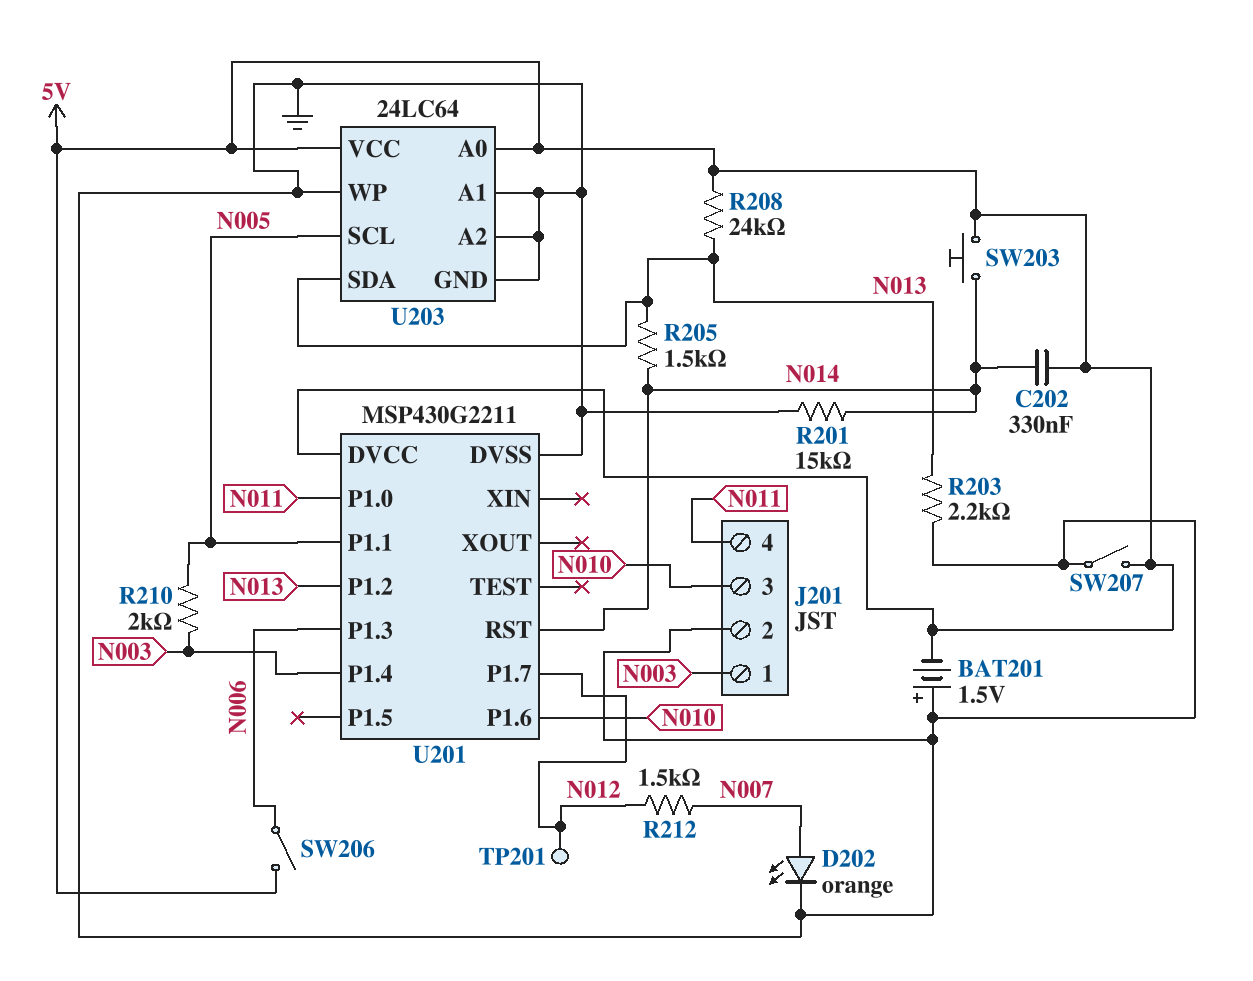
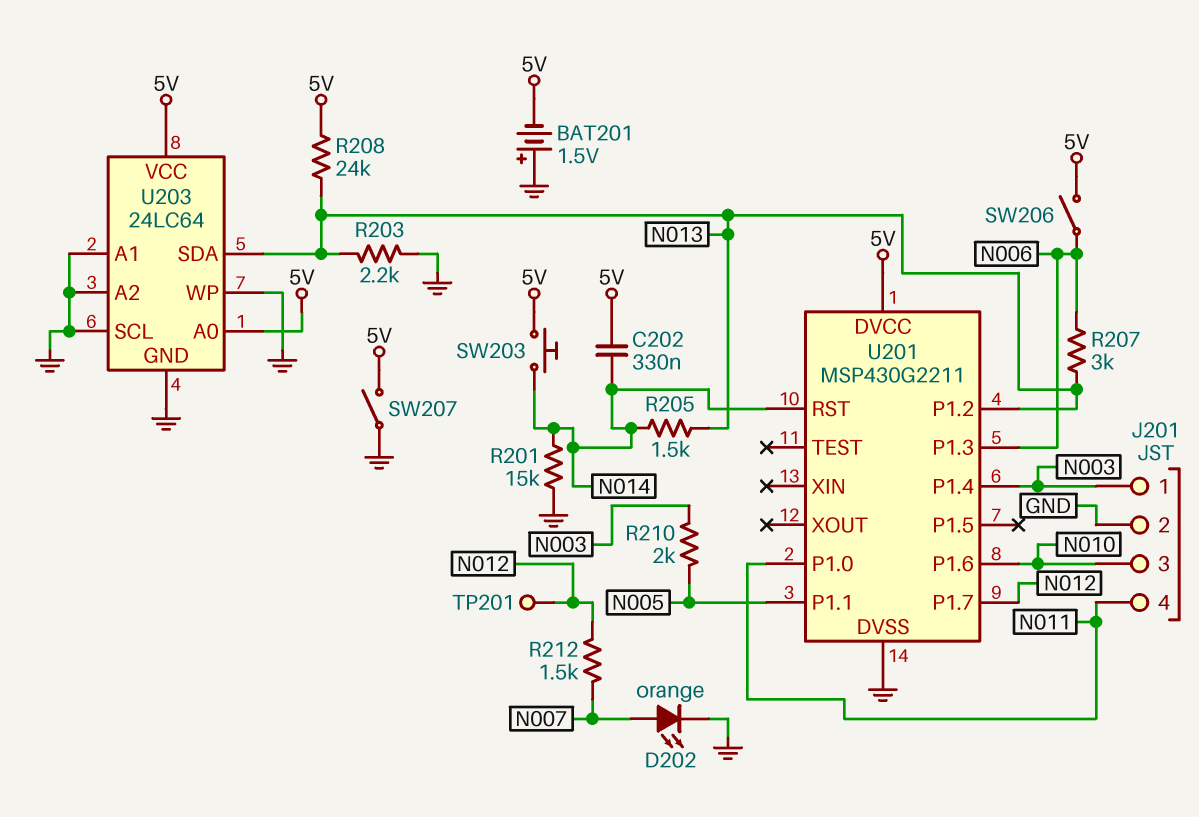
R207: none -> 3k (N006, N013)
U203 pin SCL: N005 -> GND

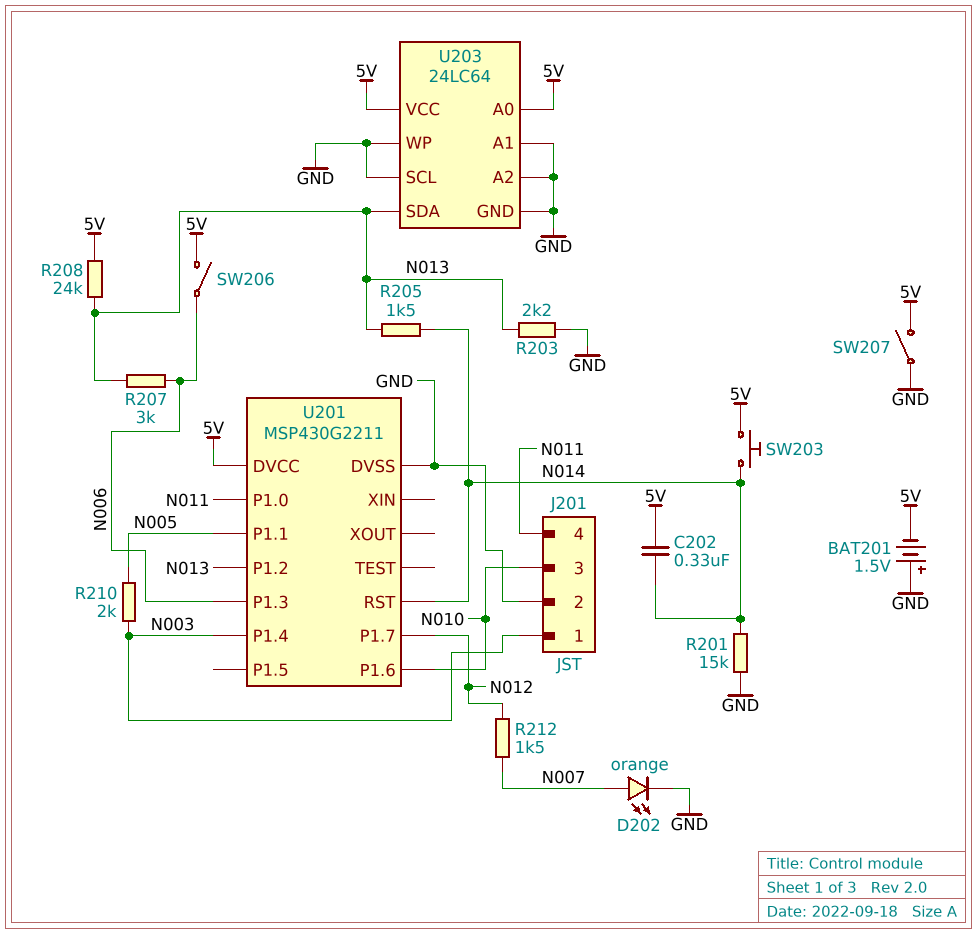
TP201: test point (N012) -> none

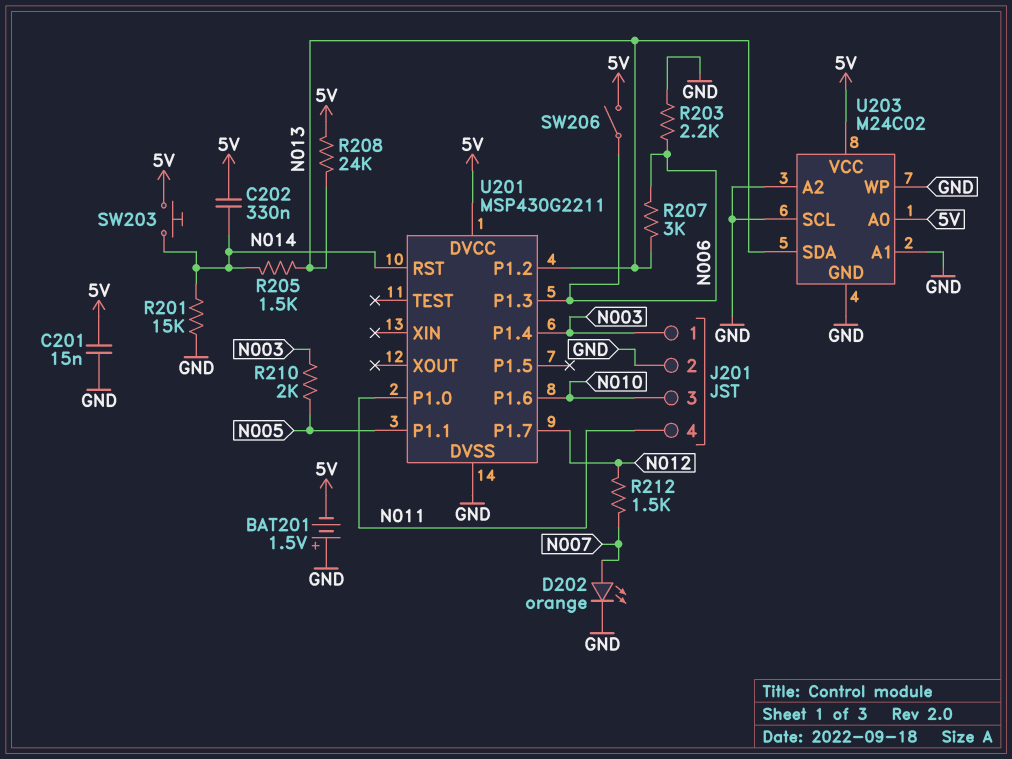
C201: none -> 15nF (5V, GND)
R203: 2.2k (GND, N013) -> 2.2k (GND, N006)
SW207: switch (5V, GND) -> none
U203: 24LC64 -> M24C02

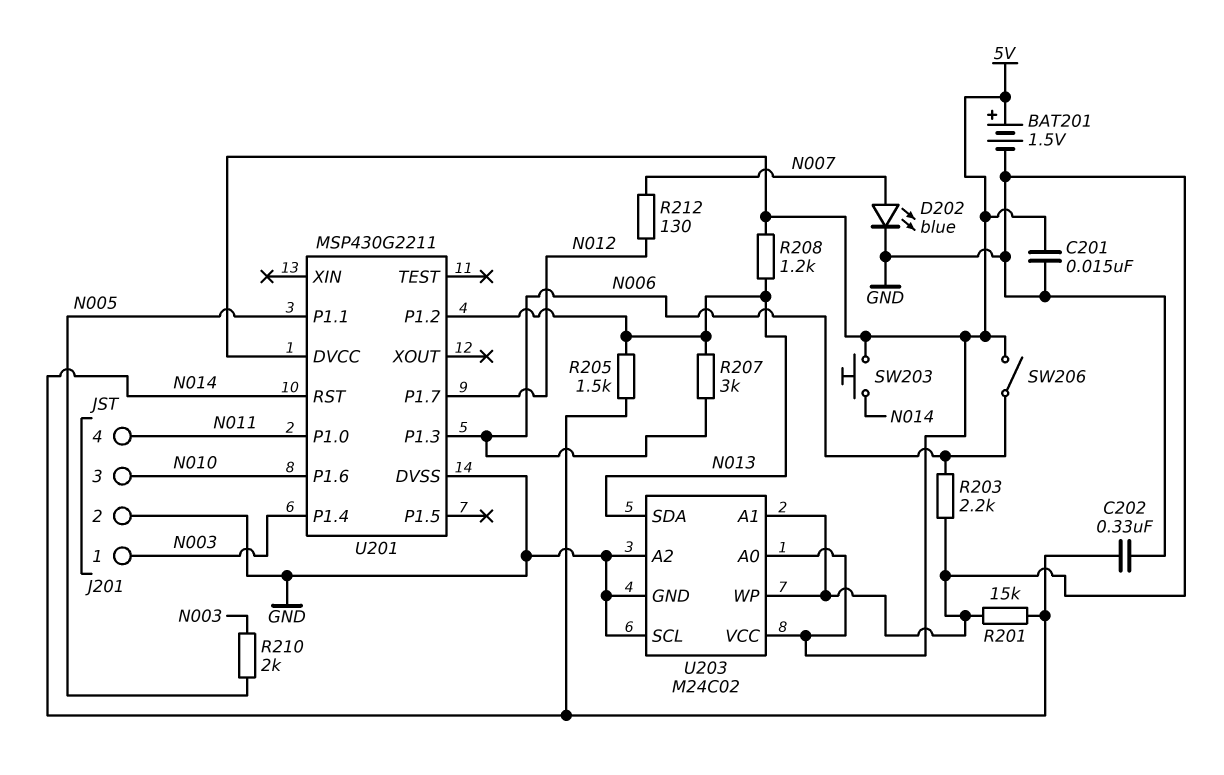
BAT201: 1.5V (plus GND, minus 5V) -> 1.5V (plus 5V, minus GND)
C202: 330nF (5V, N014) -> 330nF (GND, N014)
D202: LED orange (A N007, K GND) -> LED blue (A N007, K GND)
R208: 24k (5V, N013) -> 1.2k (5V, N013)
R212: 1.5k (N007, N012) -> 130 (N007, N012)

